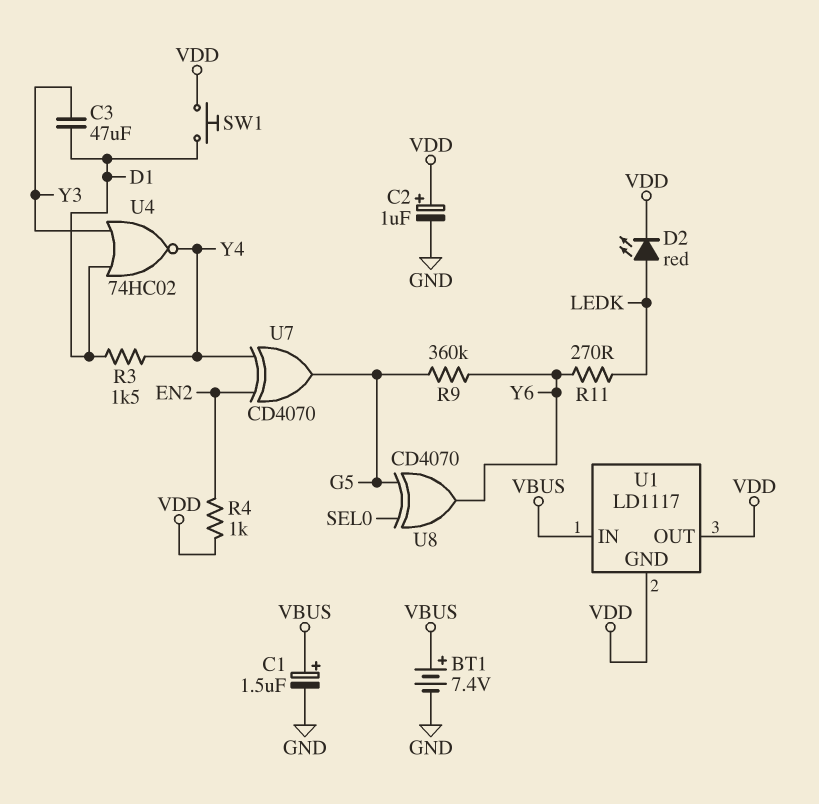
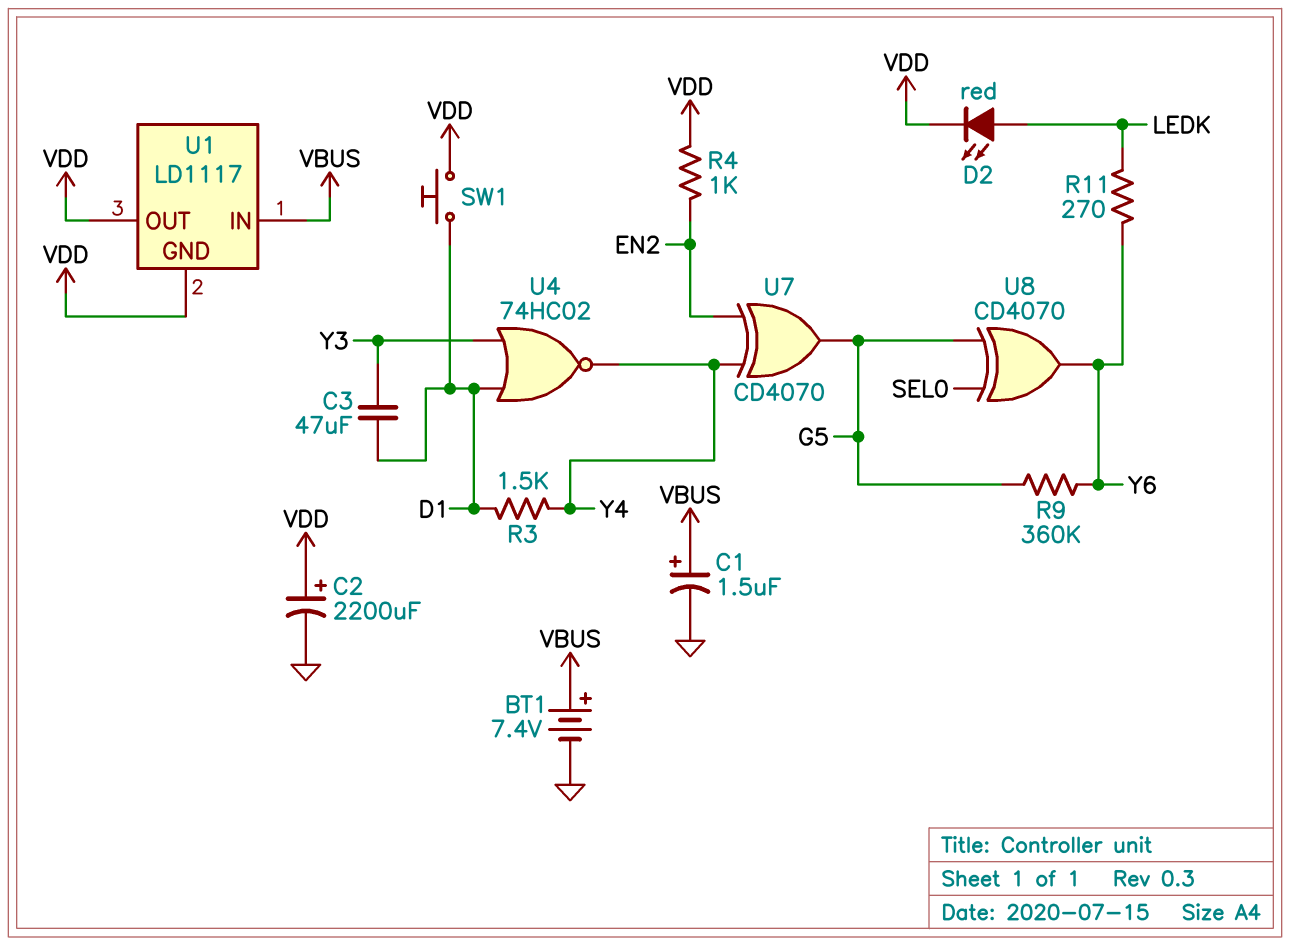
C2: 1uF (plus VDD, minus GND) -> 2200uF (plus VDD, minus GND)

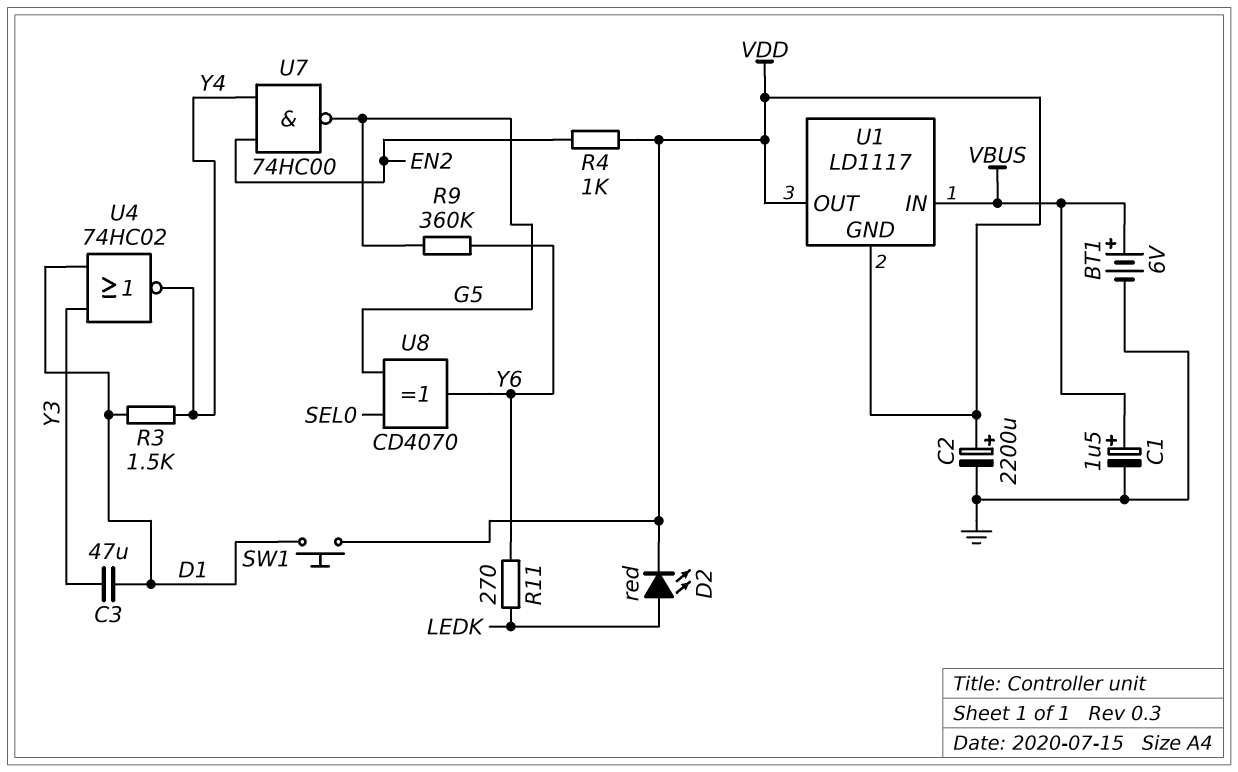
BT1: 7.4V (plus VBUS, minus GND) -> 6V (plus VBUS, minus GND)
U7: XOR CD4070 (in EN2, in Y4, out G5) -> NAND 74HC00 (in EN2, in Y4, out G5)

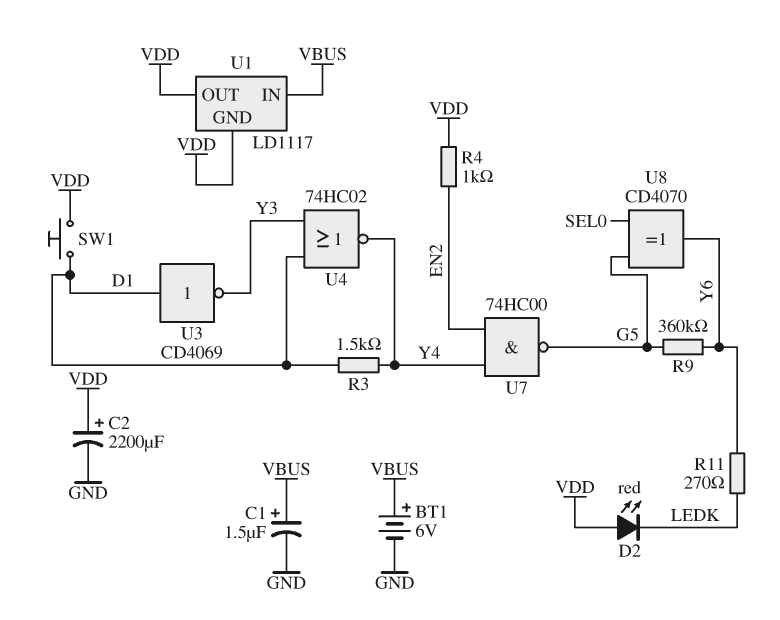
C3: 47uF (D1, Y3) -> none
D2: LED red (A LEDK, K VDD) -> LED red (A VDD, K LEDK)
U3: none -> NOT CD4069 (in D1, out Y3)

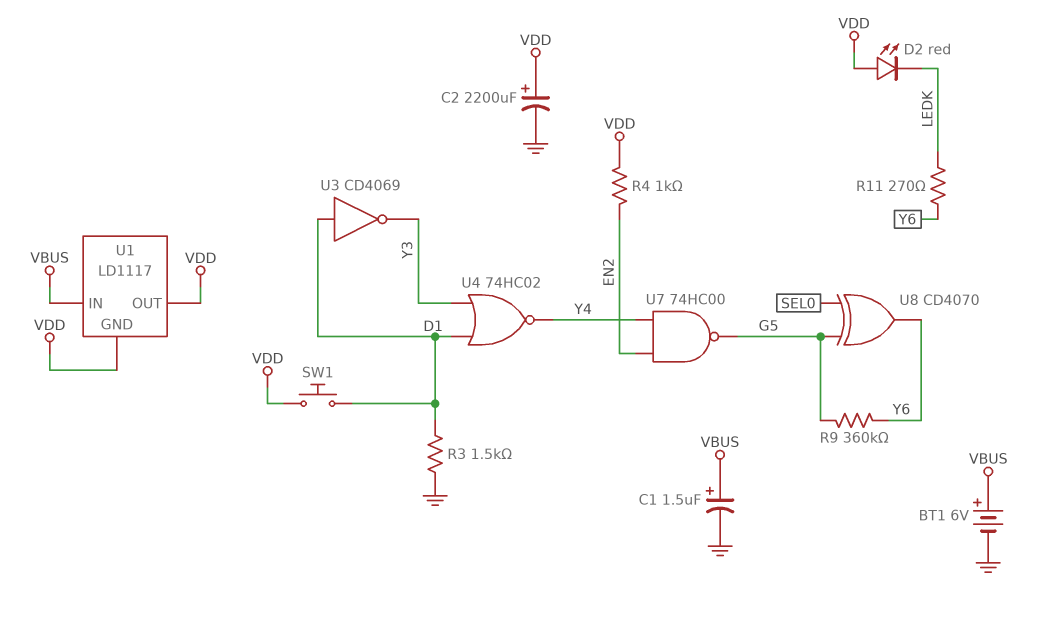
R3: 1.5k (D1, Y4) -> 1.5k (D1, GND)

